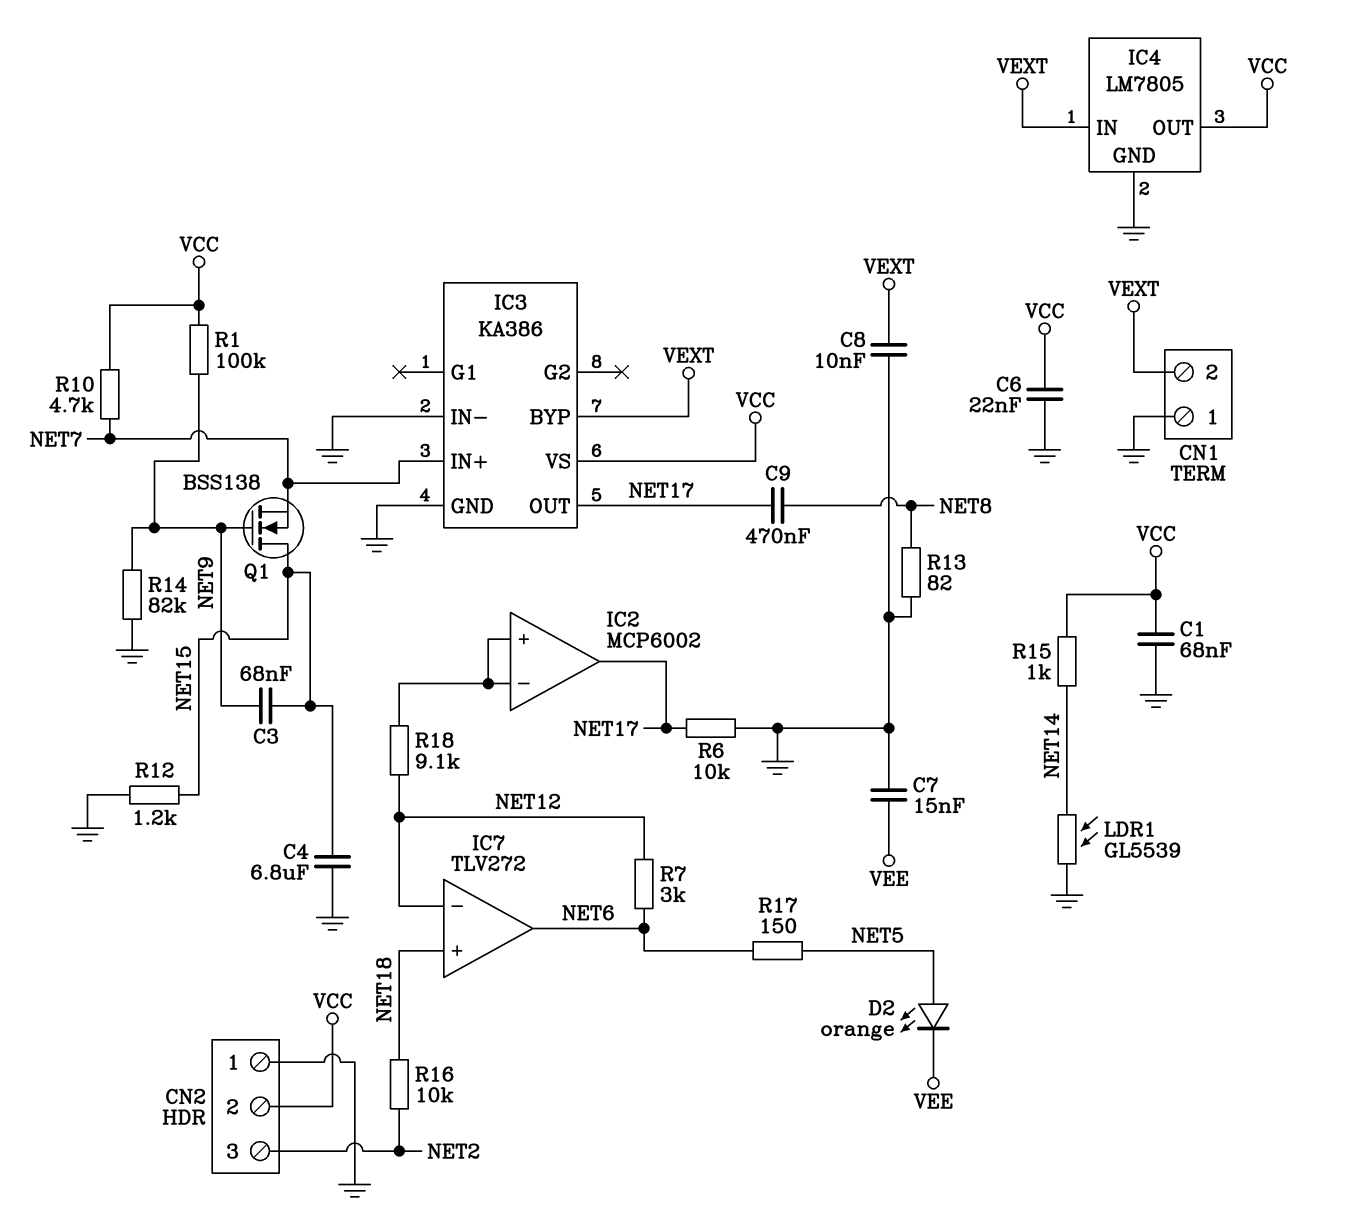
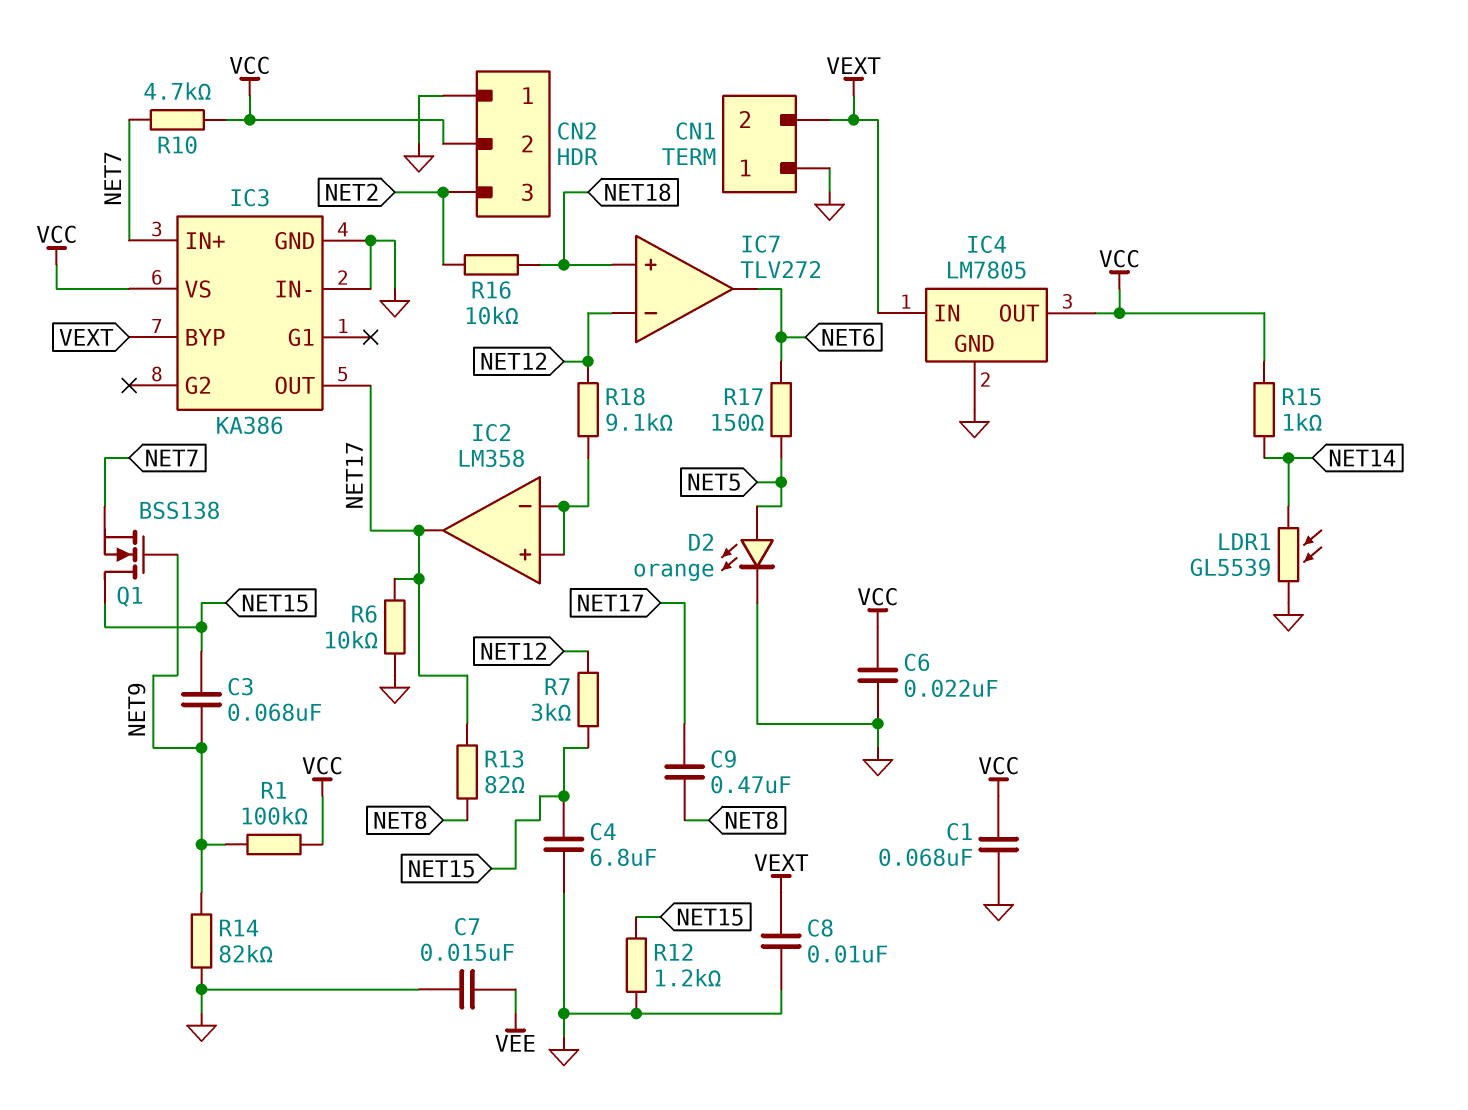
D2: LED orange (A NET5, K VEE) -> LED orange (A NET5, K GND)
IC2: MCP6002 -> LM358
R7: 3k (NET6, NET12) -> 3k (NET12, NET15)
R13: 82 (GND, NET8) -> 82 (NET8, NET17)

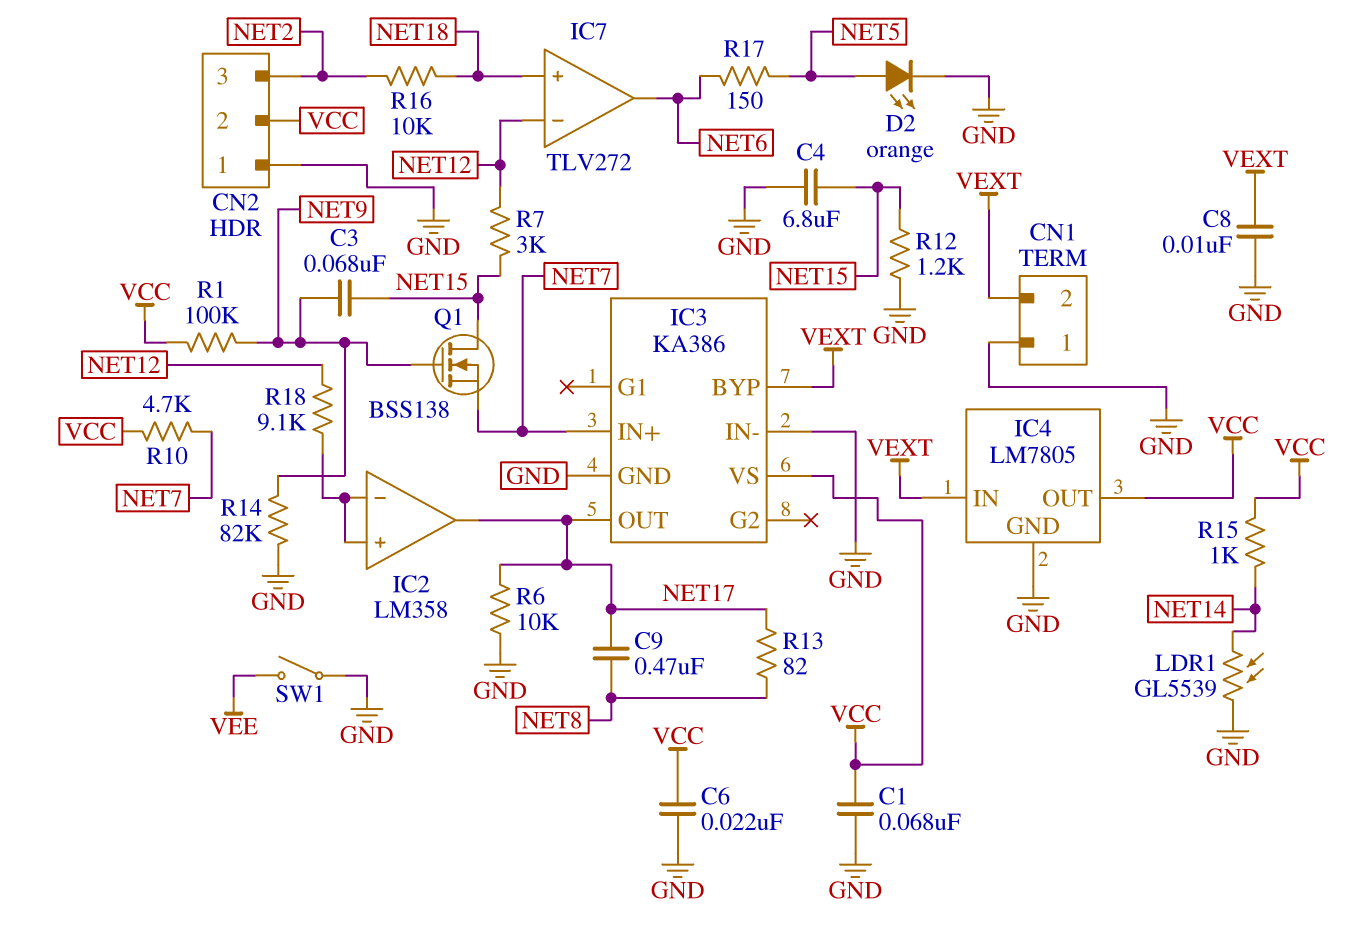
C7: 15nF (GND, VEE) -> none
SW1: none -> switch (GND, VEE)

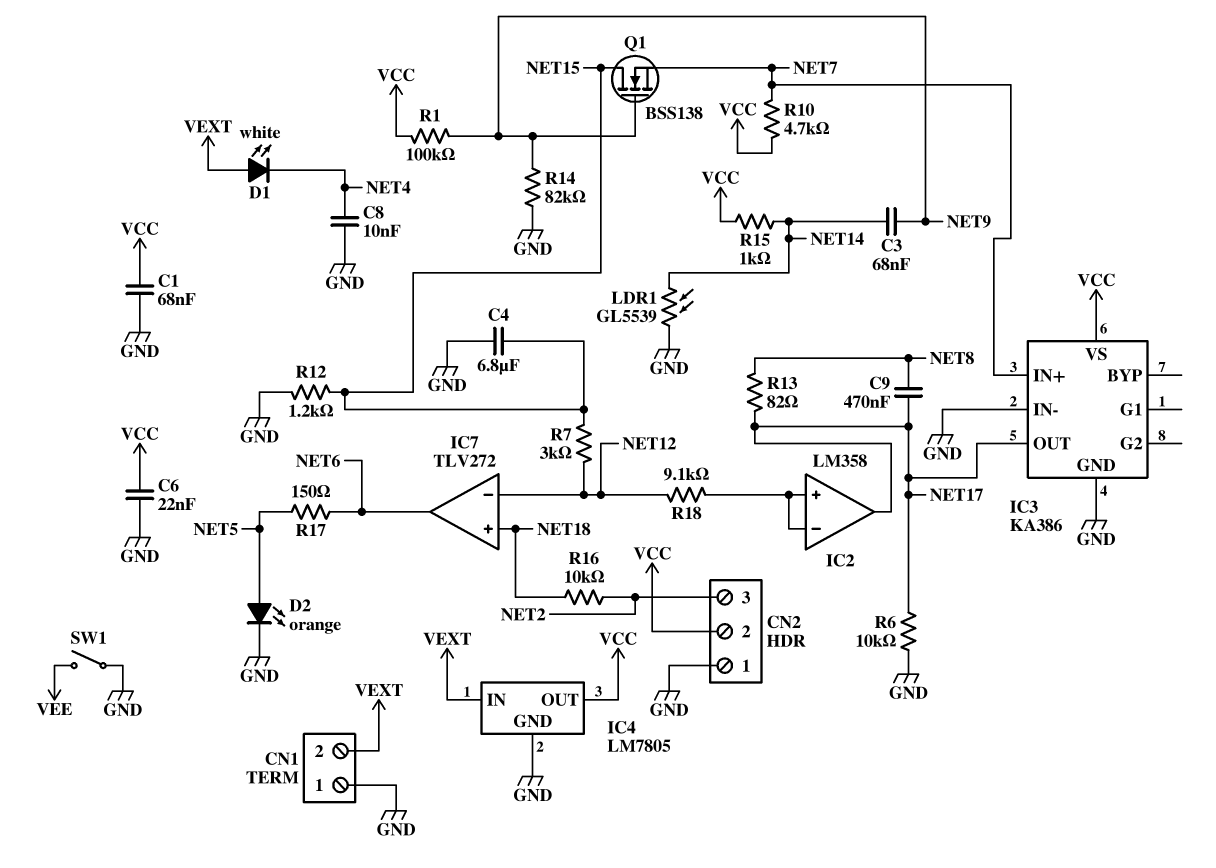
C3: 68nF (NET9, NET15) -> 68nF (NET9, NET14)
C8: 10nF (GND, VEXT) -> 10nF (GND, NET4)
D1: none -> LED white (A VEXT, K NET4)
IC3 pin BYP: VEXT -> none

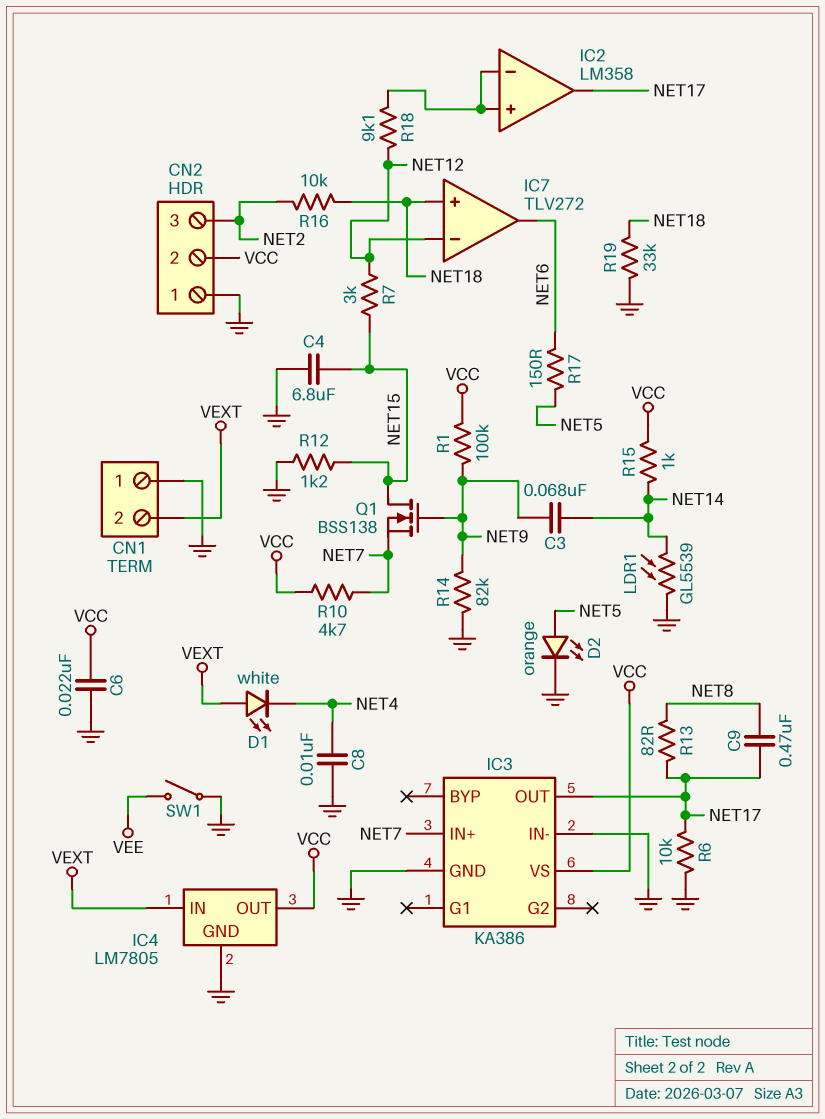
C1: 68nF (GND, VCC) -> none
R19: none -> 33k (GND, NET18)

